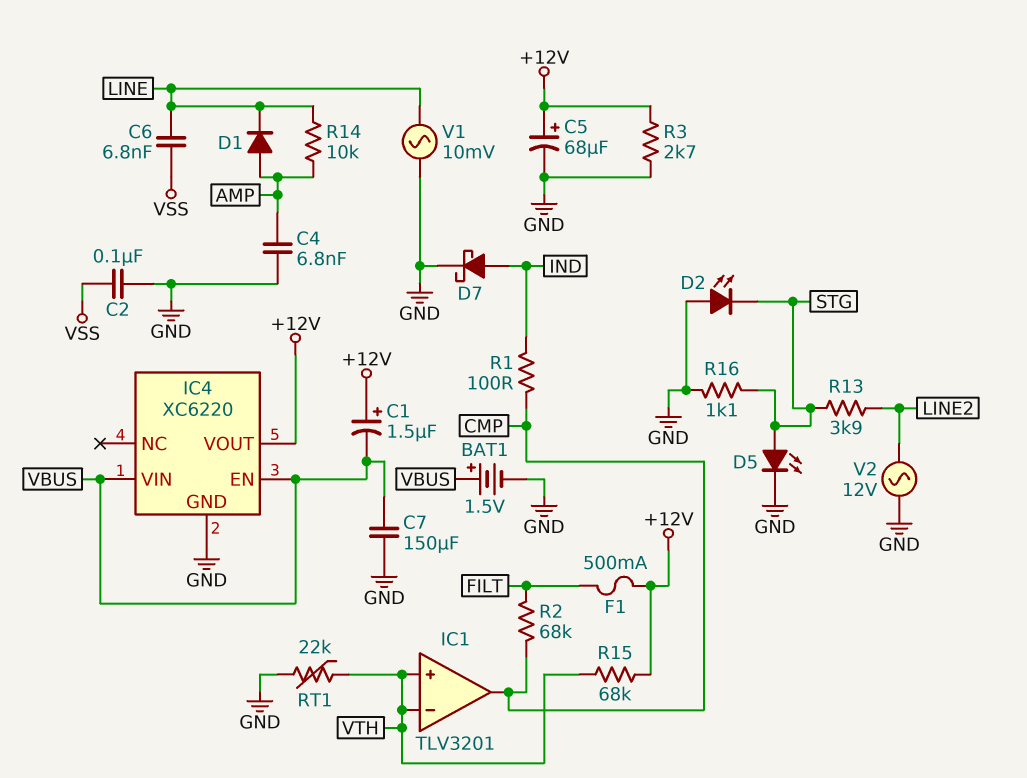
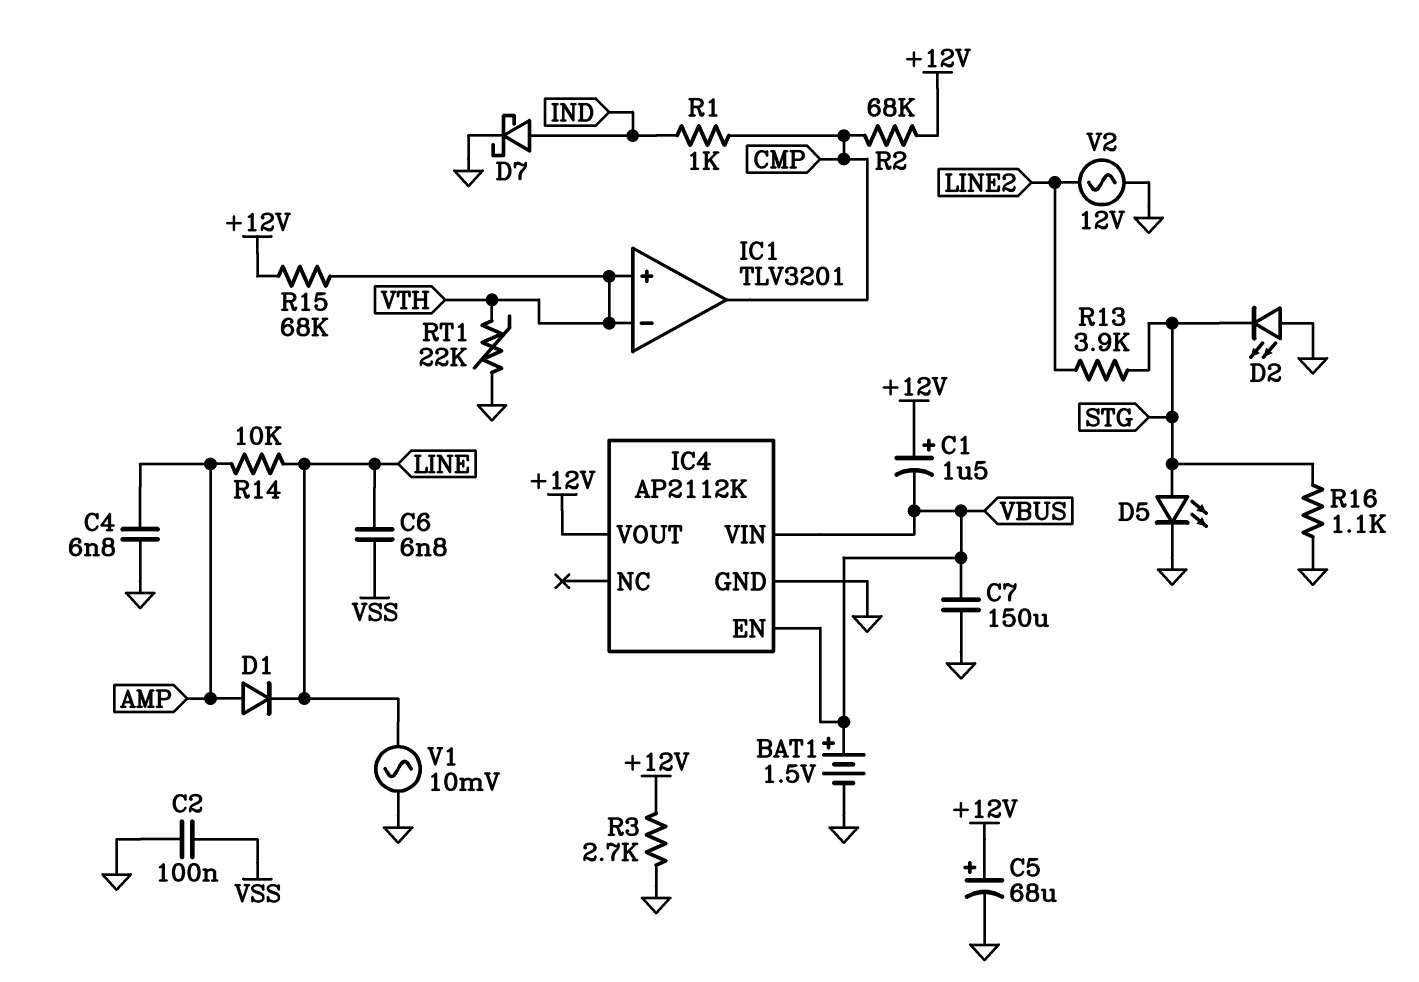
F1: 500mA (+12V, FILT) -> none
IC4: XC6220 -> AP2112K
R1: 100 (CMP, IND) -> 1k (CMP, IND)
R2: 68k (CMP, FILT) -> 68k (+12V, CMP)

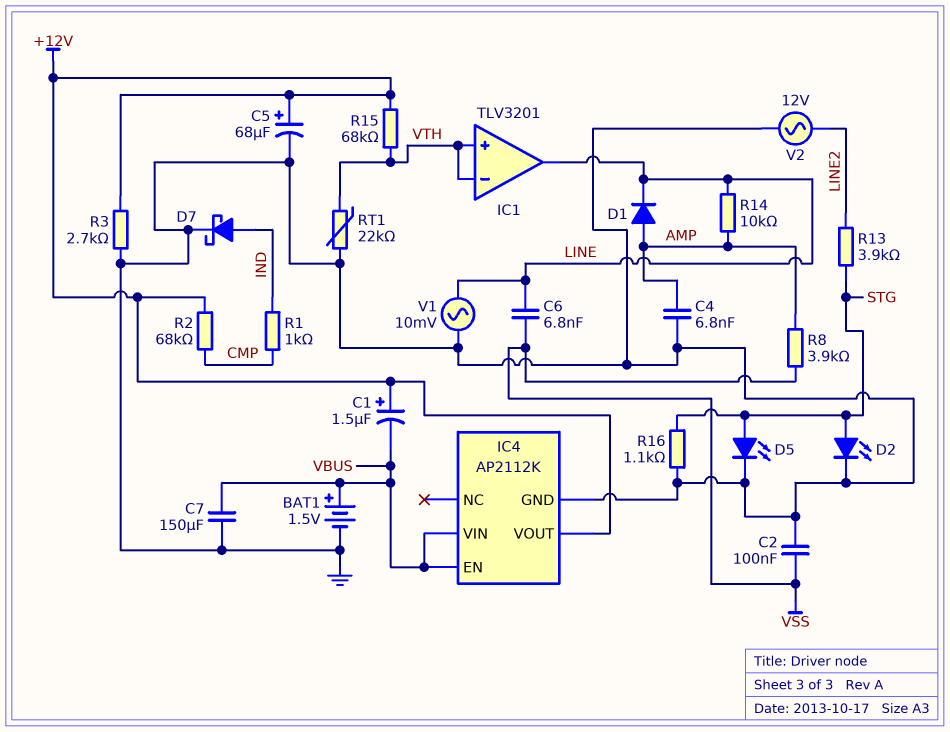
D2: LED (A GND, K STG) -> LED (A STG, K GND)
IC1 pin out: CMP -> LINE
R8: none -> 3.9k (AMP, VSS)

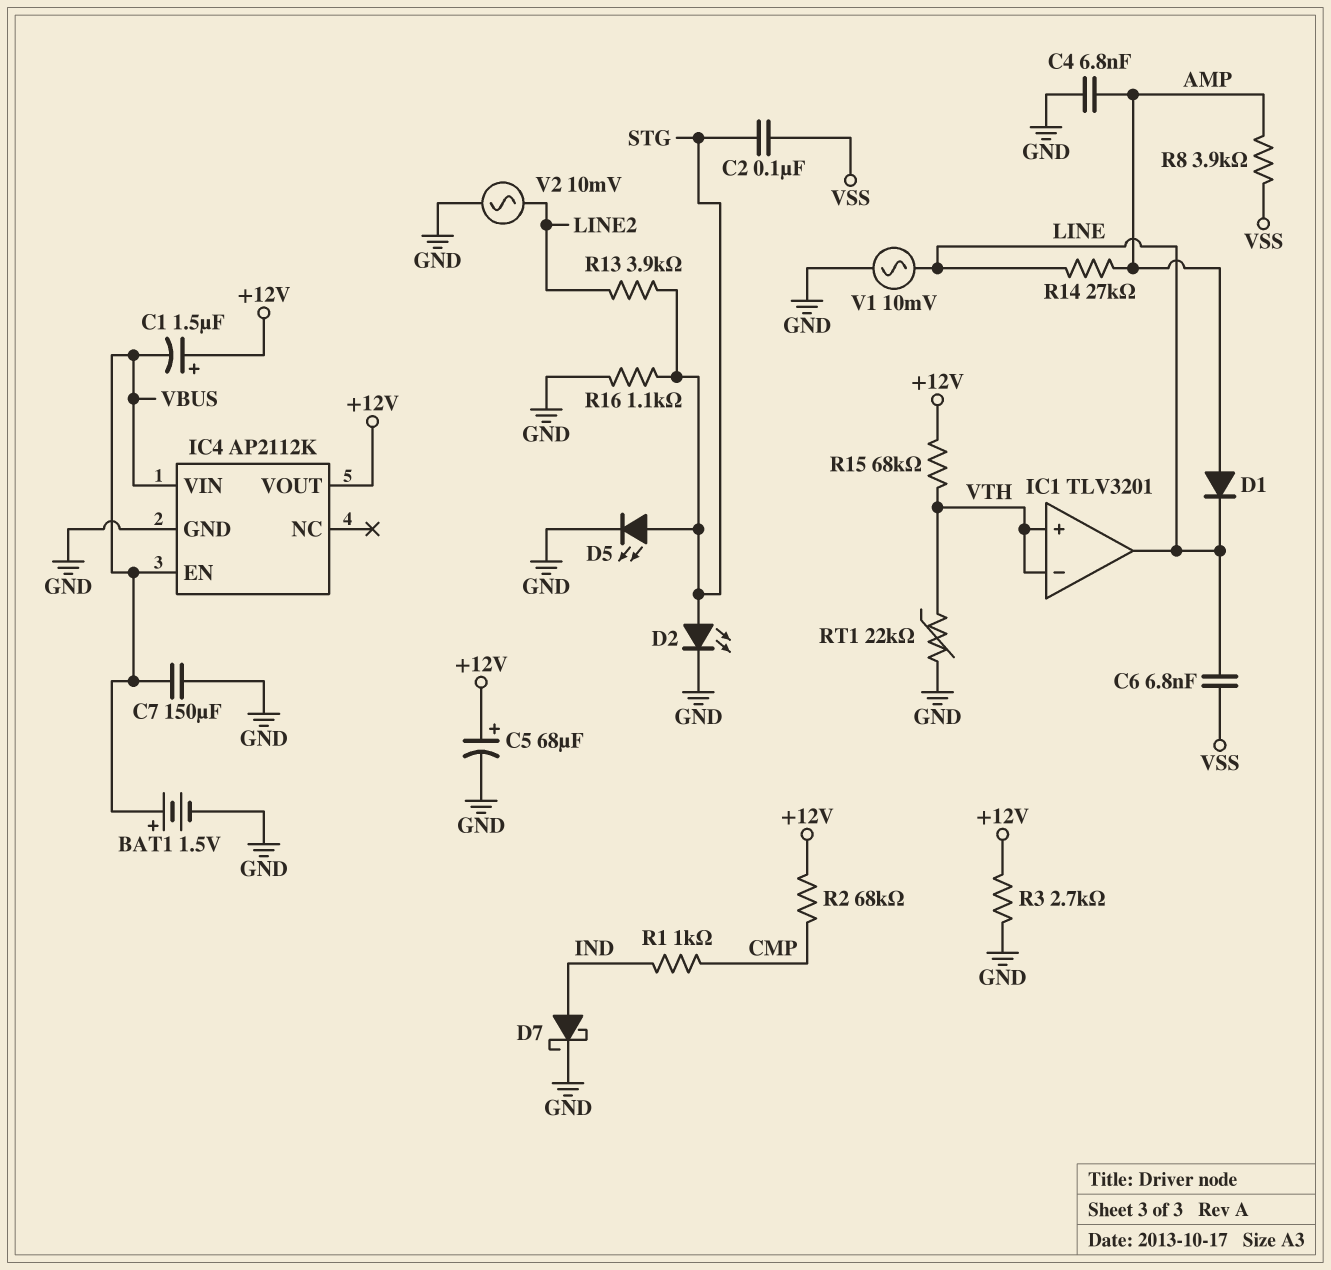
C2: 100nF (GND, VSS) -> 100nF (STG, VSS)
R14: 10k (AMP, LINE) -> 27k (AMP, LINE)
V2: AC 12V (GND, LINE2) -> AC 10mV (GND, LINE2)

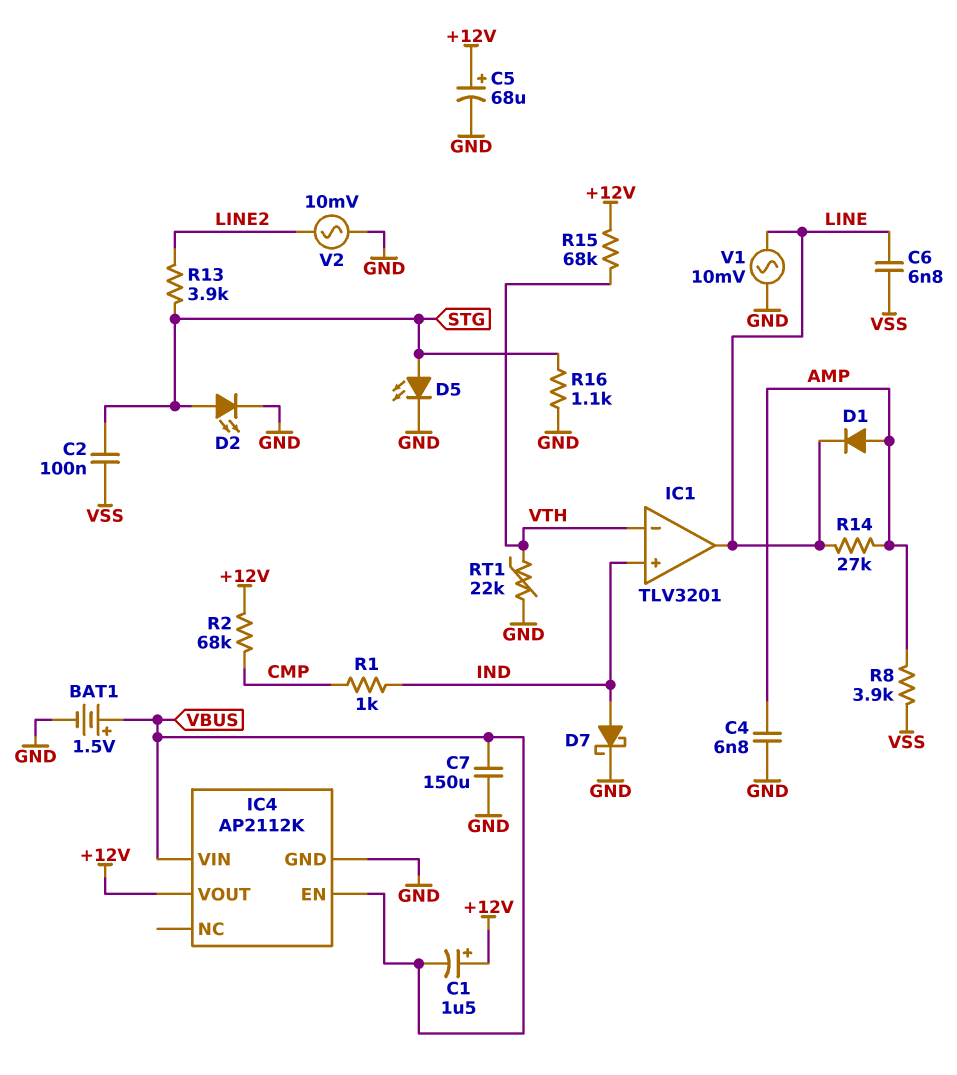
IC1 pin in+: VTH -> IND
R3: 2.7k (+12V, GND) -> none

